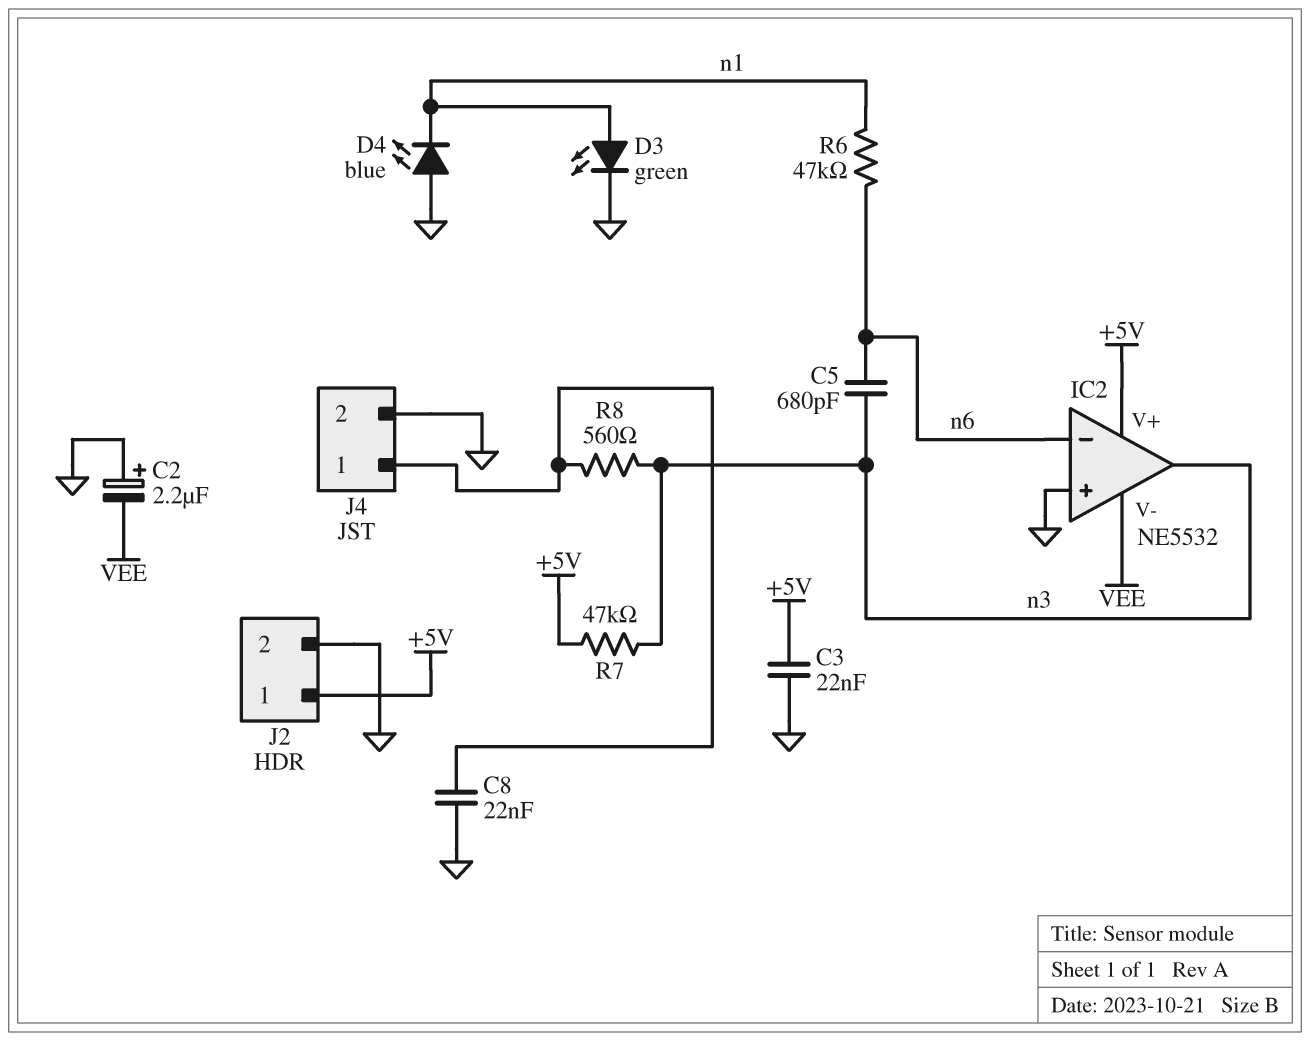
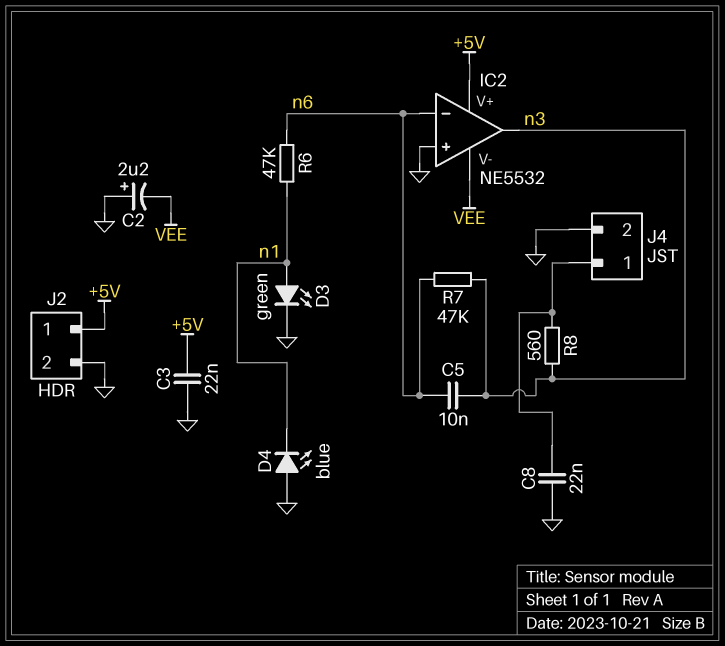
C5: 680pF (n3, n6) -> 10nF (n3, n6)
R7: 47k (+5V, n3) -> 47k (n3, n6)

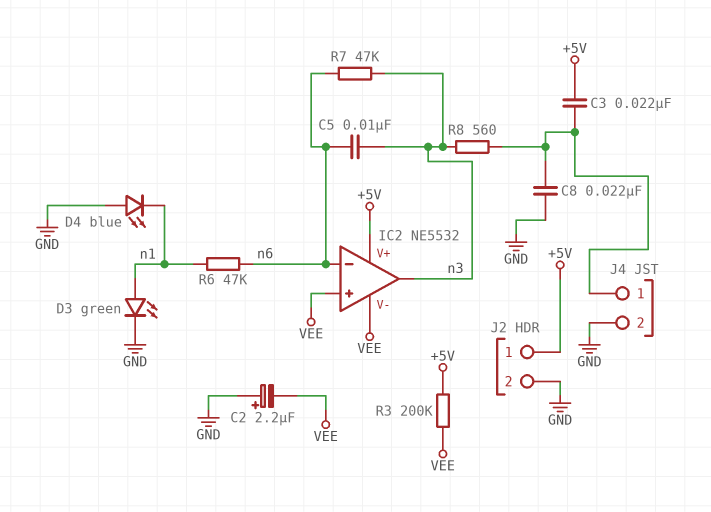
C3: 22nF (+5V, GND) -> 22nF (+5V, J4/1)
IC2 pin in+: GND -> VEE
R3: none -> 200k (+5V, VEE)

